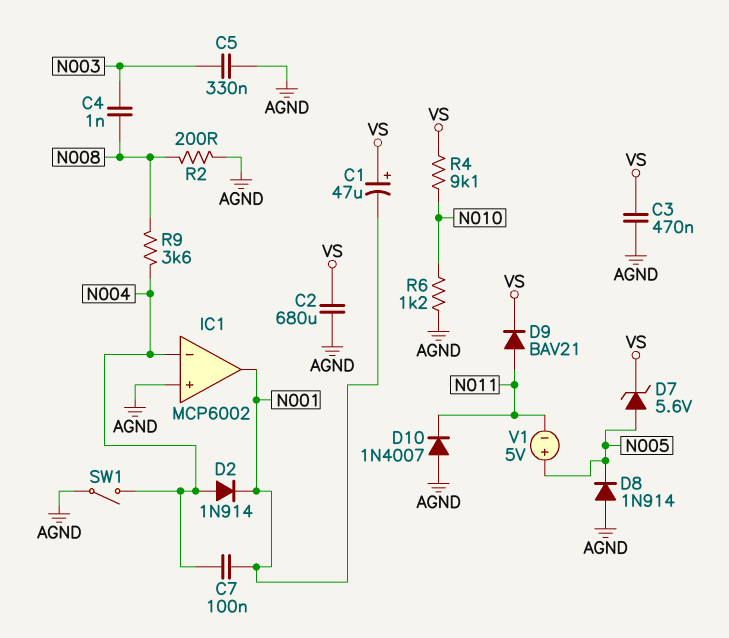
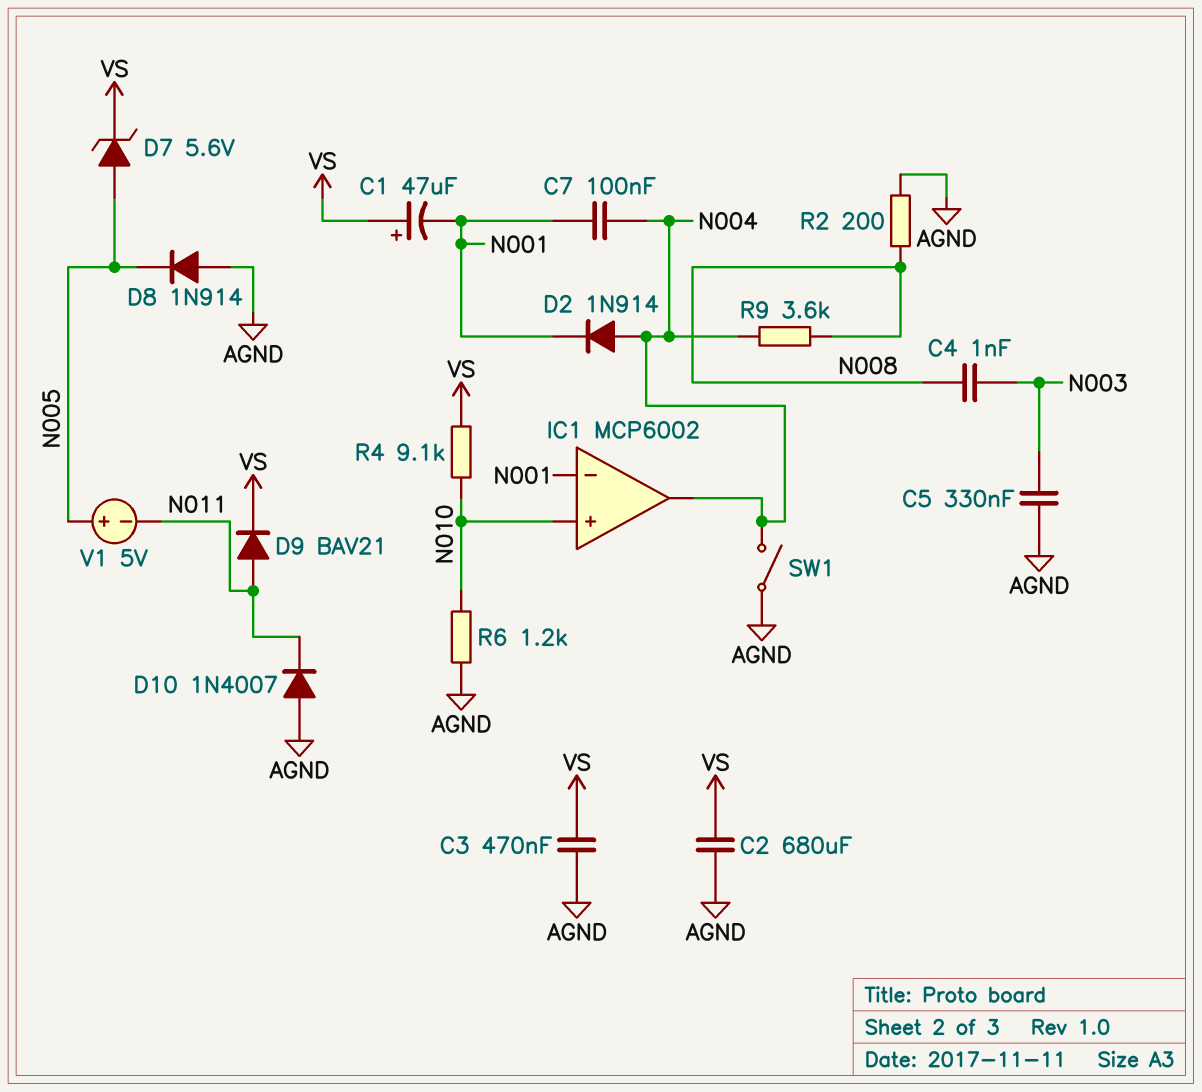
IC1 pin in+: AGND -> N010
IC1 pin in-: N004 -> N001
IC1 pin out: N001 -> N004

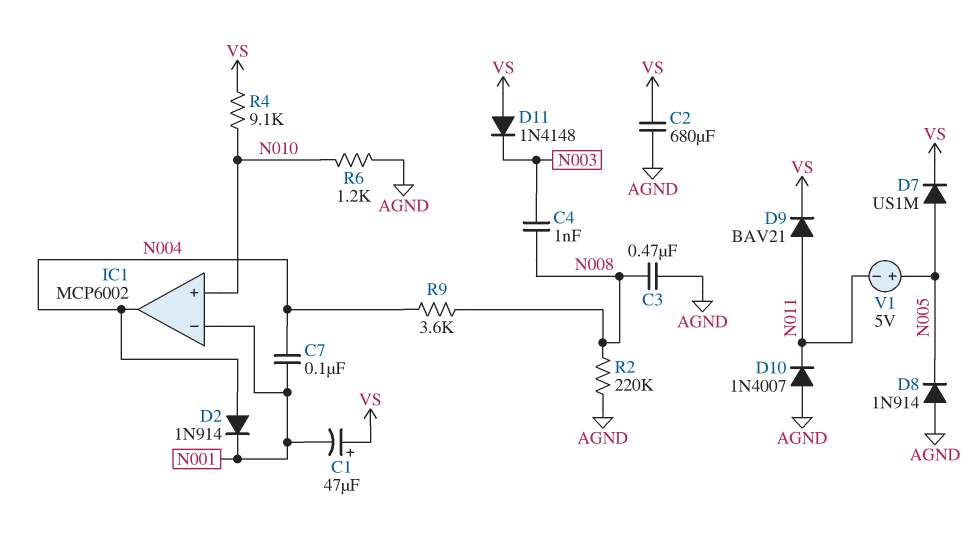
C3: 470nF (AGND, VS) -> 470nF (AGND, N008)
C5: 330nF (AGND, N003) -> none
D7: zener 5.6V (A N005, K VS) -> diode US1M (A N005, K VS)
D11: none -> diode 1N4148 (A VS, K N003)
R2: 200 (AGND, N008) -> 220k (AGND, N008)
SW1: switch (AGND, N004) -> none

